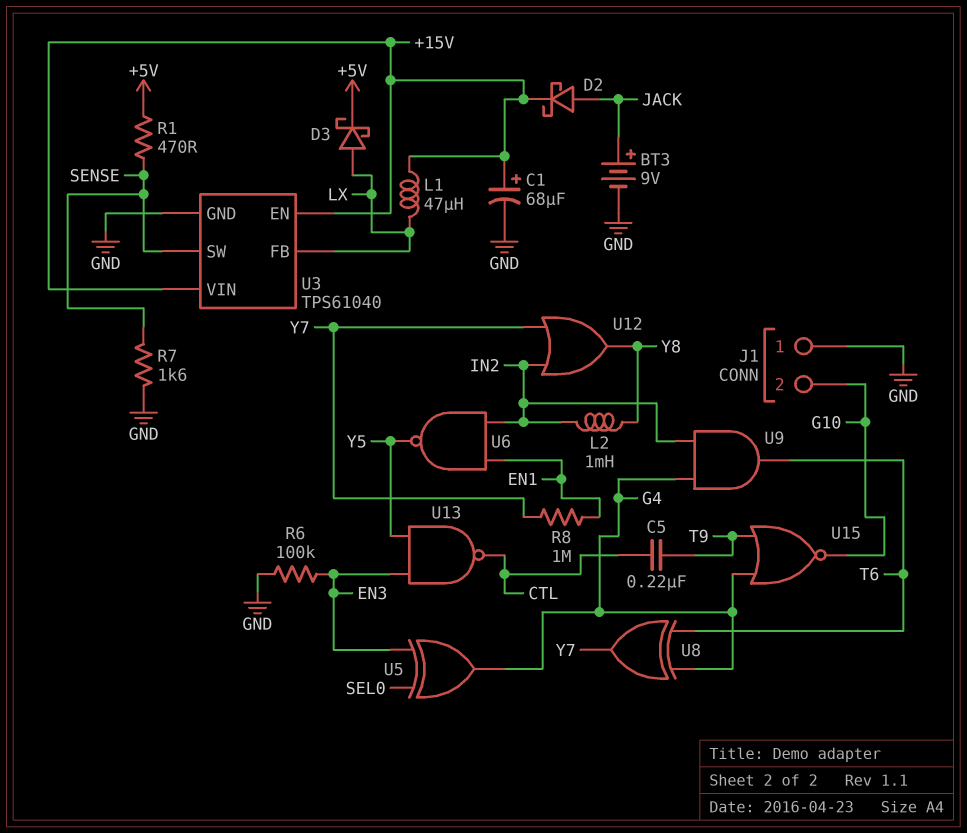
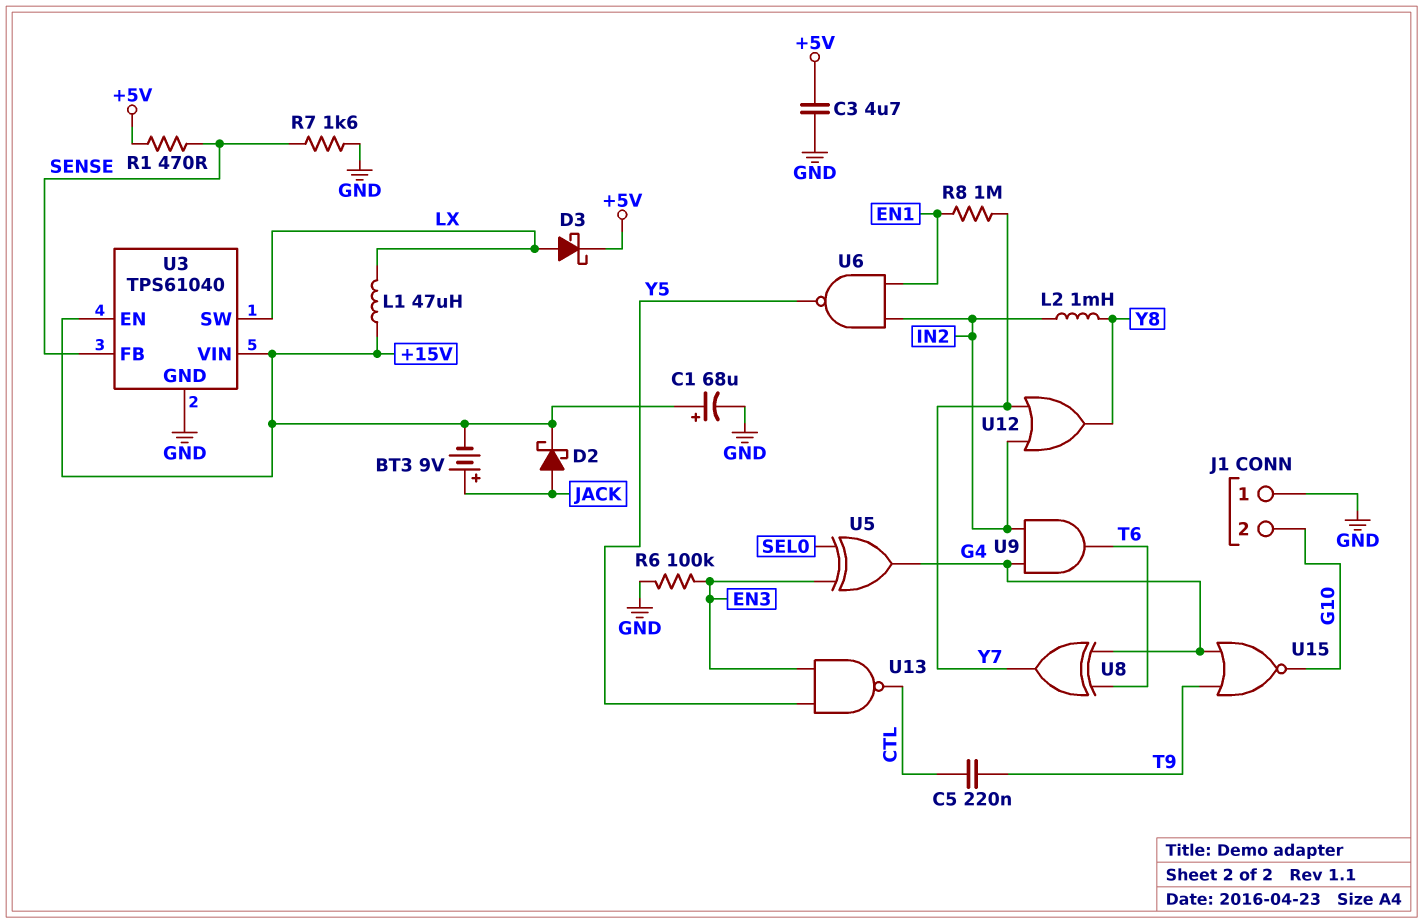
BT3: 9V (plus JACK, minus GND) -> 9V (plus JACK, minus +15V)
C3: none -> 4.7uF (+5V, GND)
U3 pin FB: LX -> SENSE
U3 pin SW: SENSE -> LX

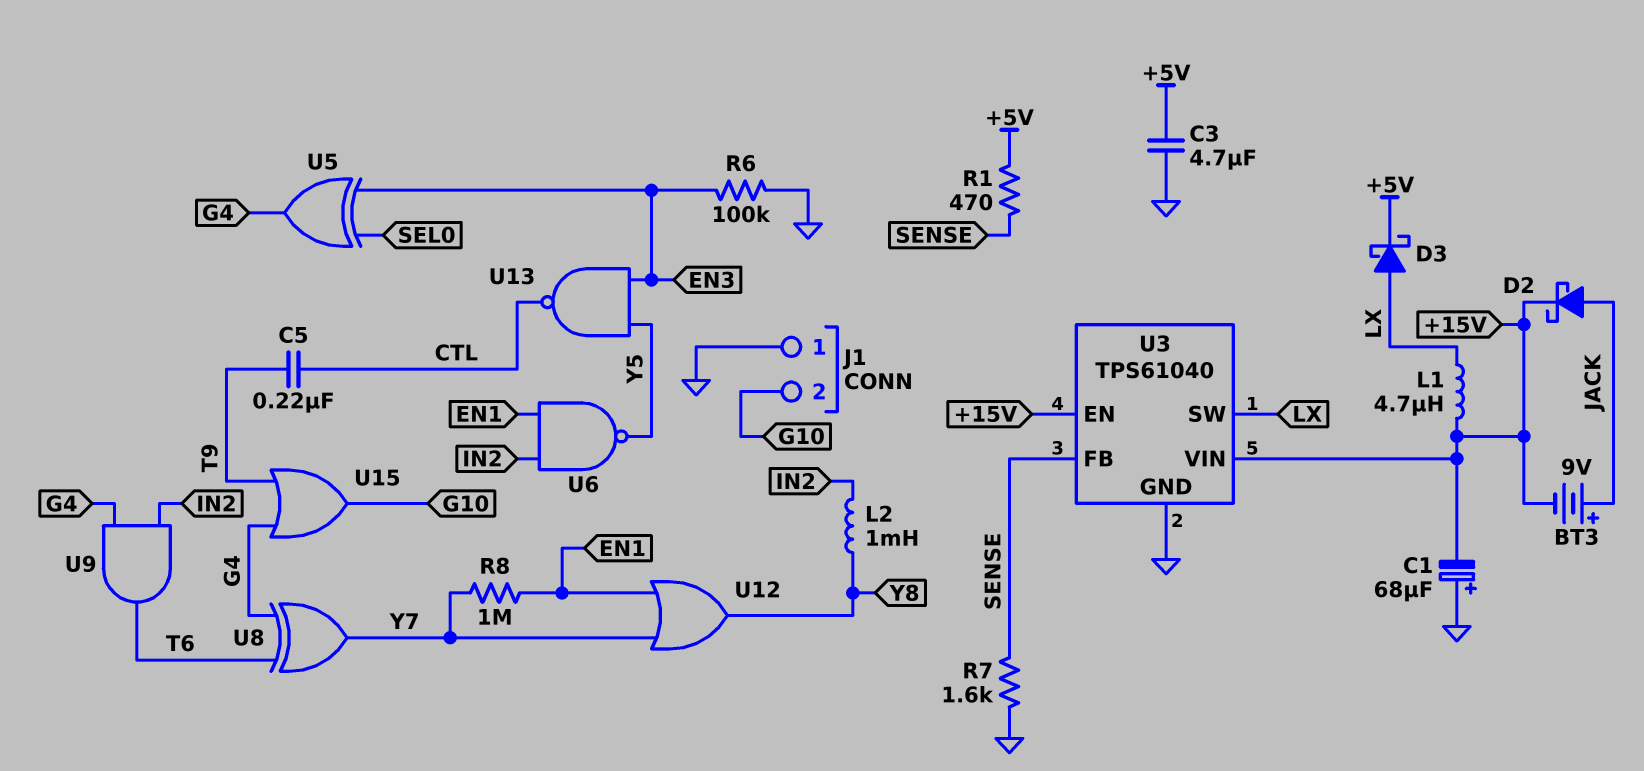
C1: 68uF (plus +15V, minus GND) -> 68uF (plus GND, minus +15V)
L1: 47uH (+15V, LX) -> 4.7uH (+15V, LX)
U12: OR (in IN2, in Y7, out Y8) -> OR (in EN1, in Y7, out Y8)
U15: NOR (in G4, in T9, out G10) -> OR (in G4, in T9, out G10)

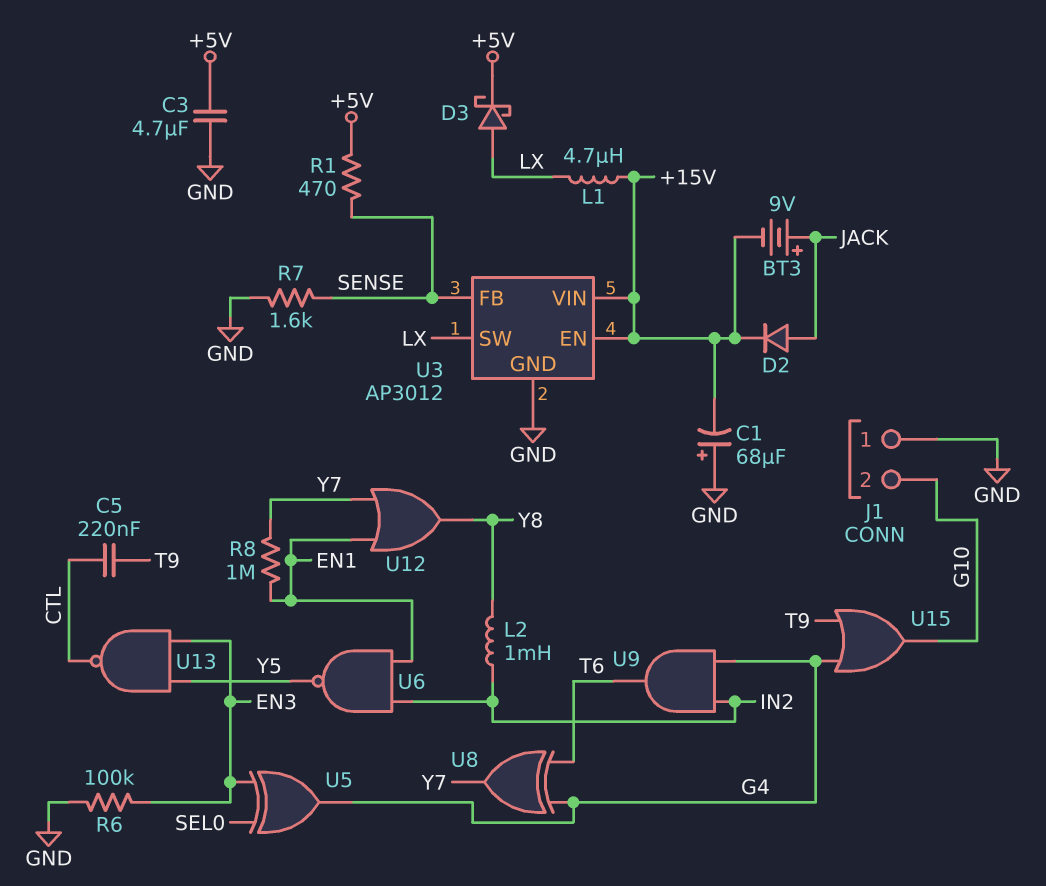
D2: schottky (A JACK, K +15V) -> diode (A JACK, K +15V)
U3: TPS61040 -> AP3012

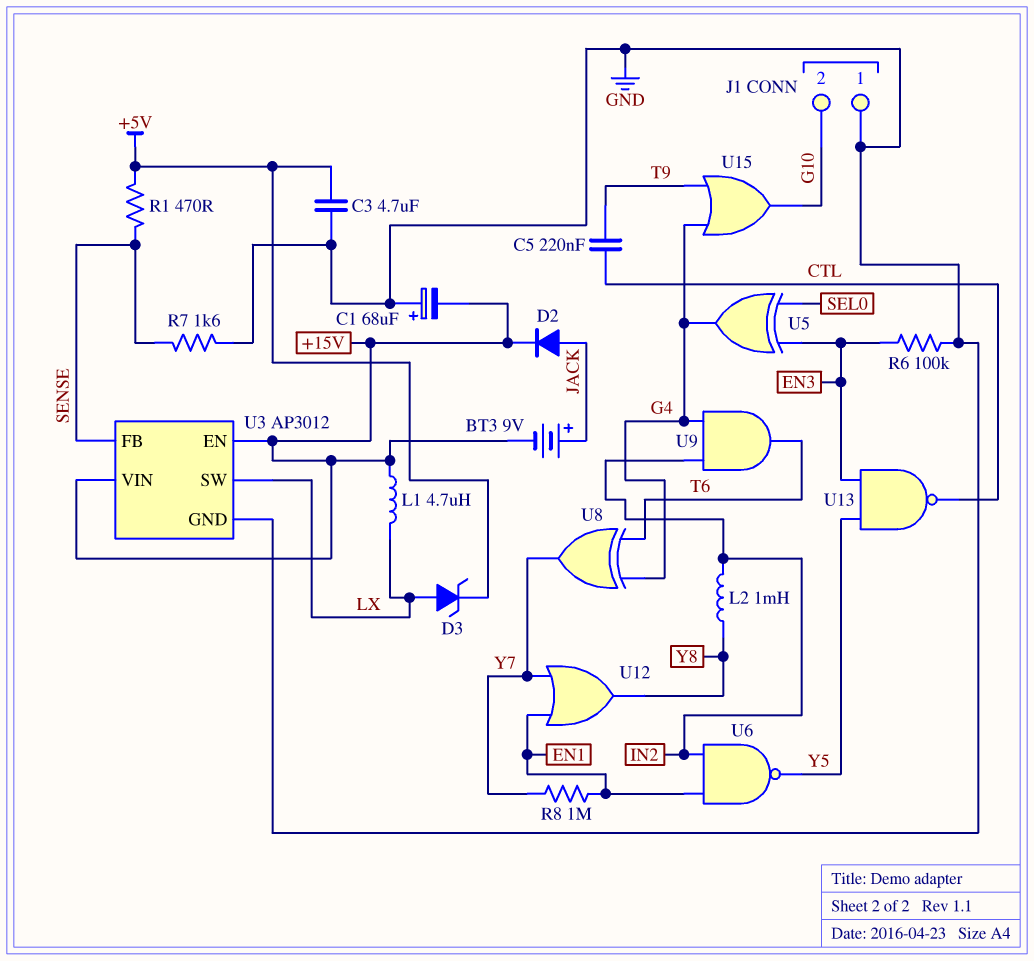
D3: schottky (A LX, K +5V) -> zener (A LX, K +5V)

